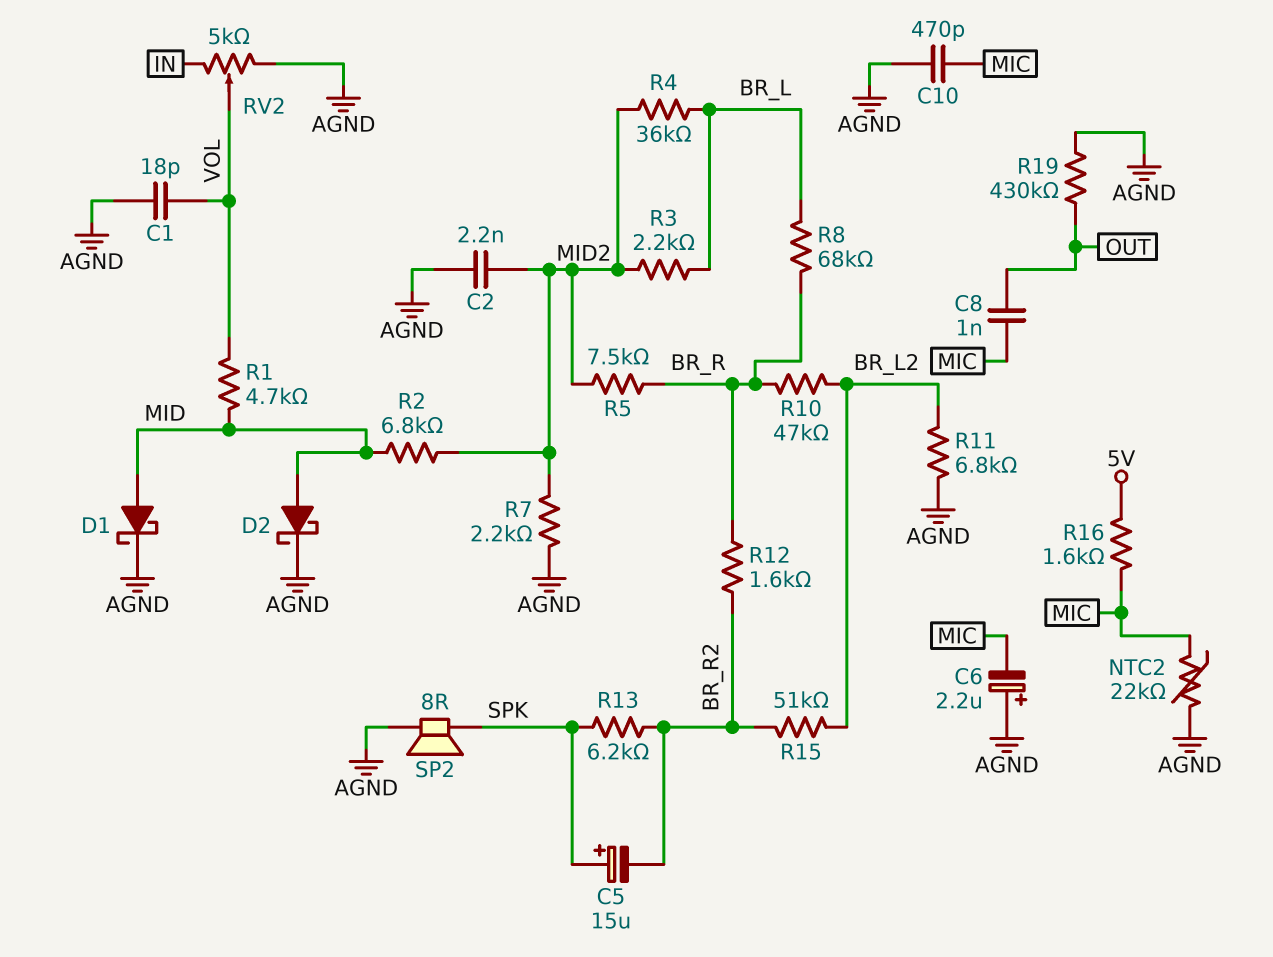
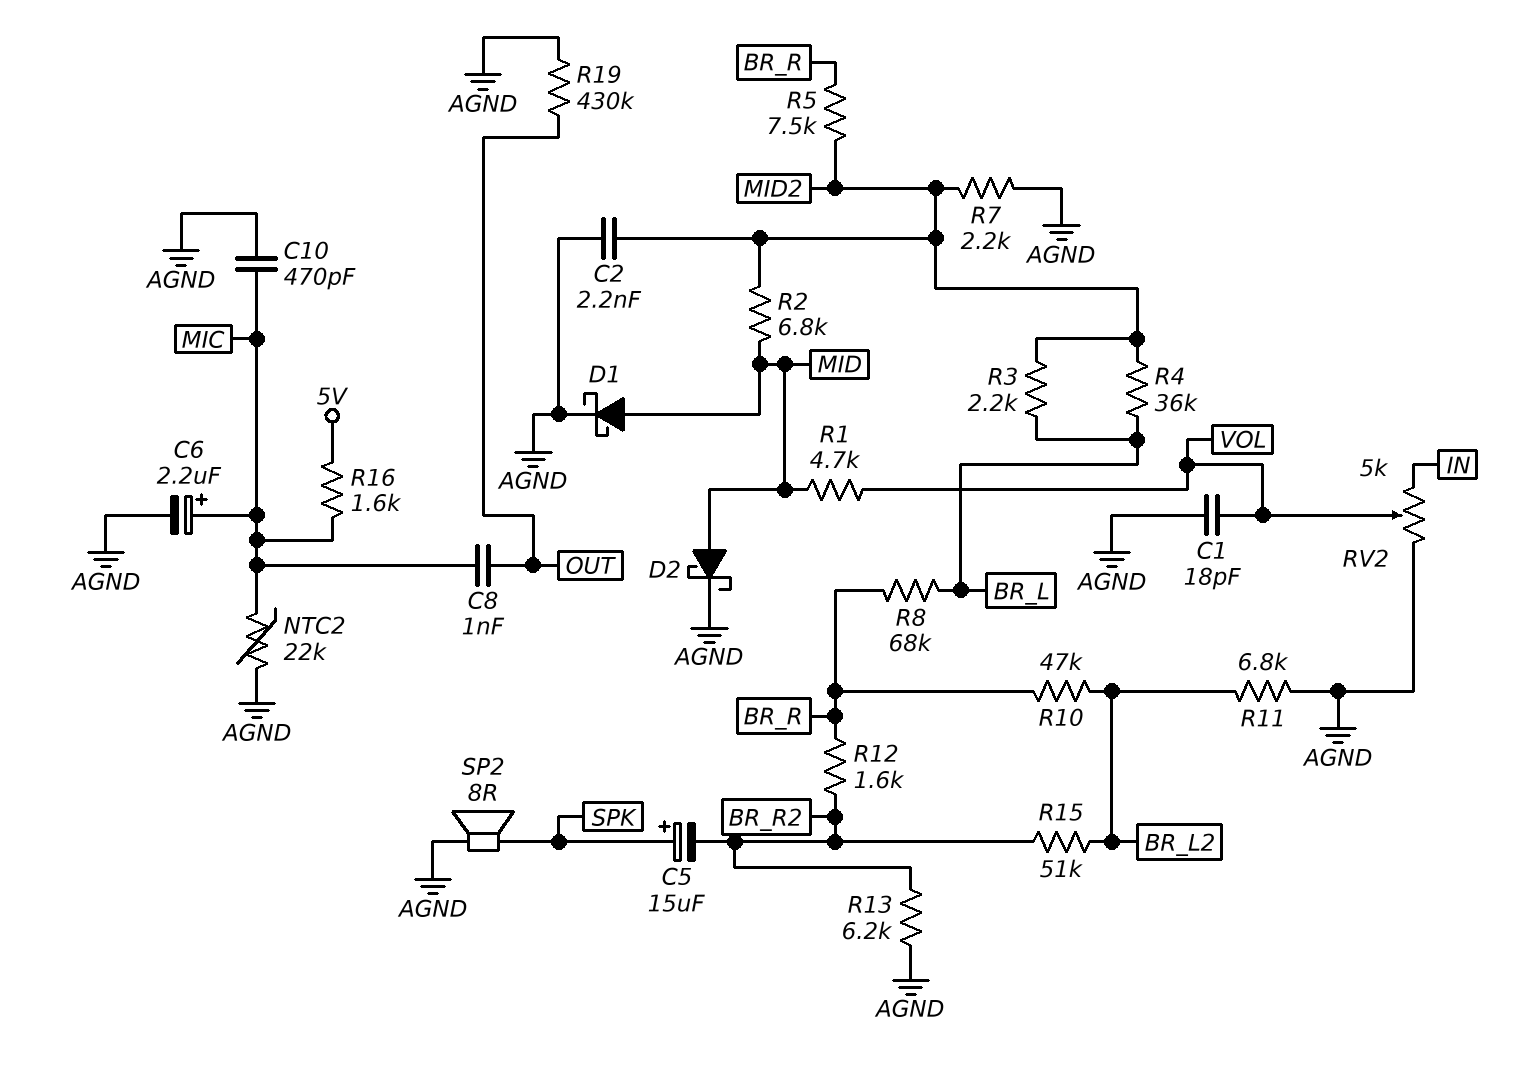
C6: 2.2uF (plus AGND, minus MIC) -> 2.2uF (plus MIC, minus AGND)
R13: 6.2k (BR_R2, SPK) -> 6.2k (AGND, BR_R2)

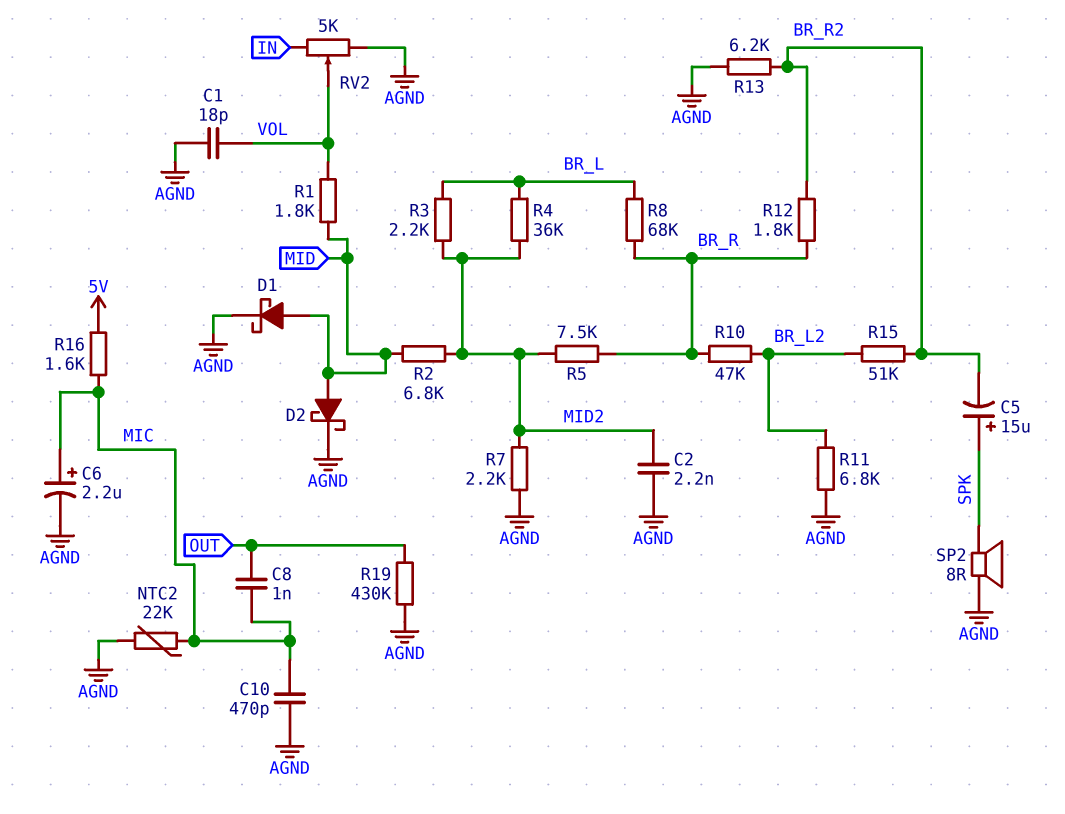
R1: 4.7k (MID, VOL) -> 1.8k (MID, VOL)
R12: 1.6k (BR_R, BR_R2) -> 1.8k (BR_R, BR_R2)

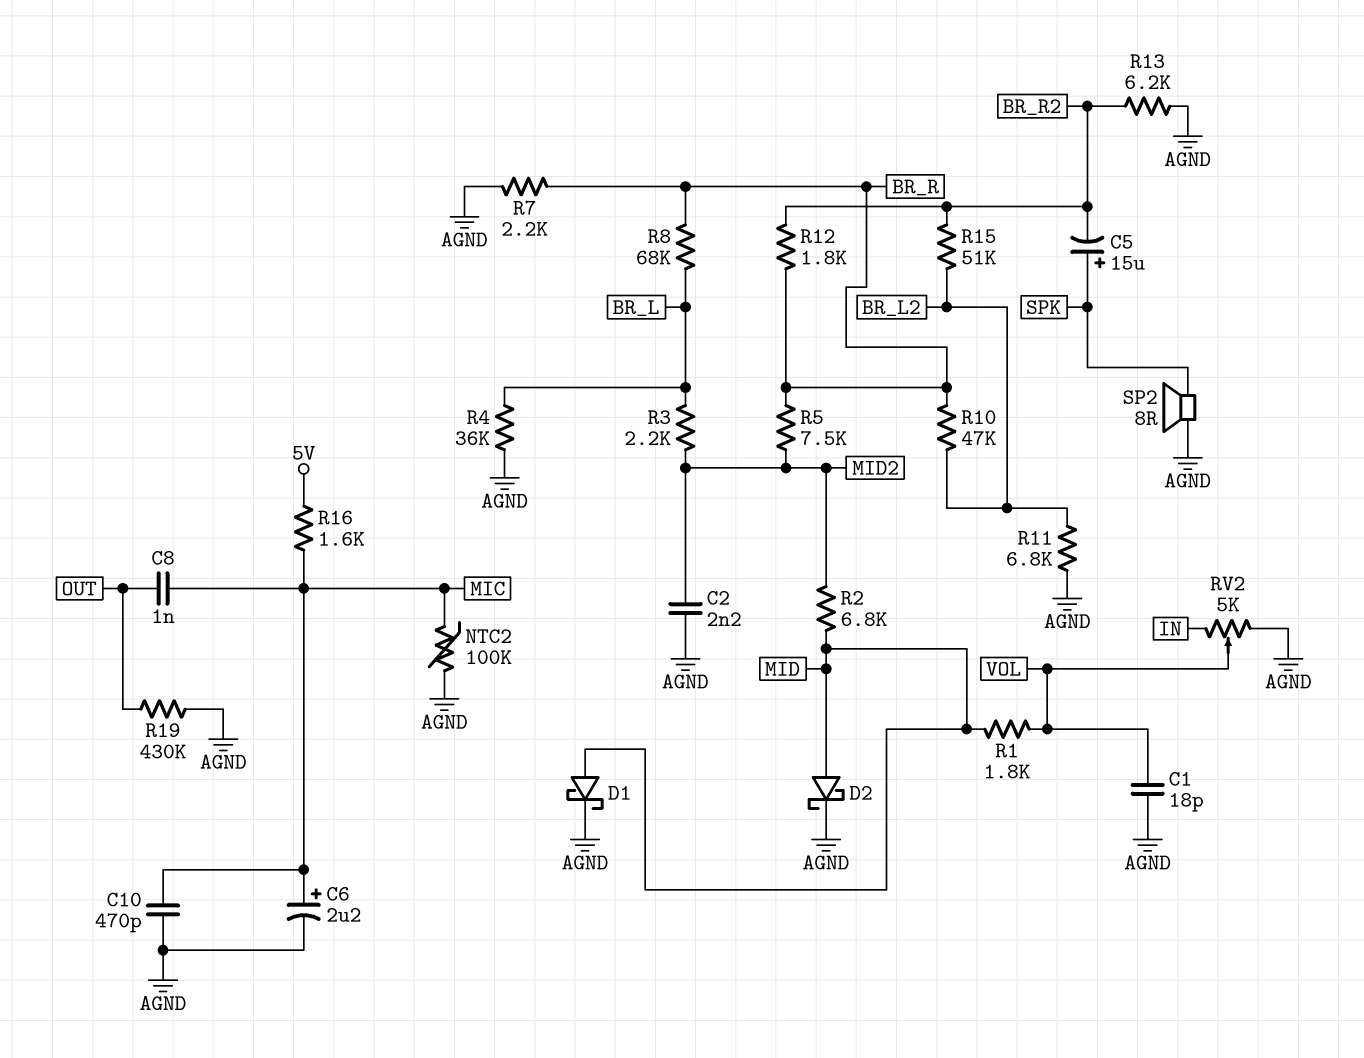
NTC2: 22k (AGND, MIC) -> 100k (AGND, MIC)
R4: 36k (BR_L, MID2) -> 36k (AGND, BR_L)
R7: 2.2k (AGND, MID2) -> 2.2k (AGND, BR_R)

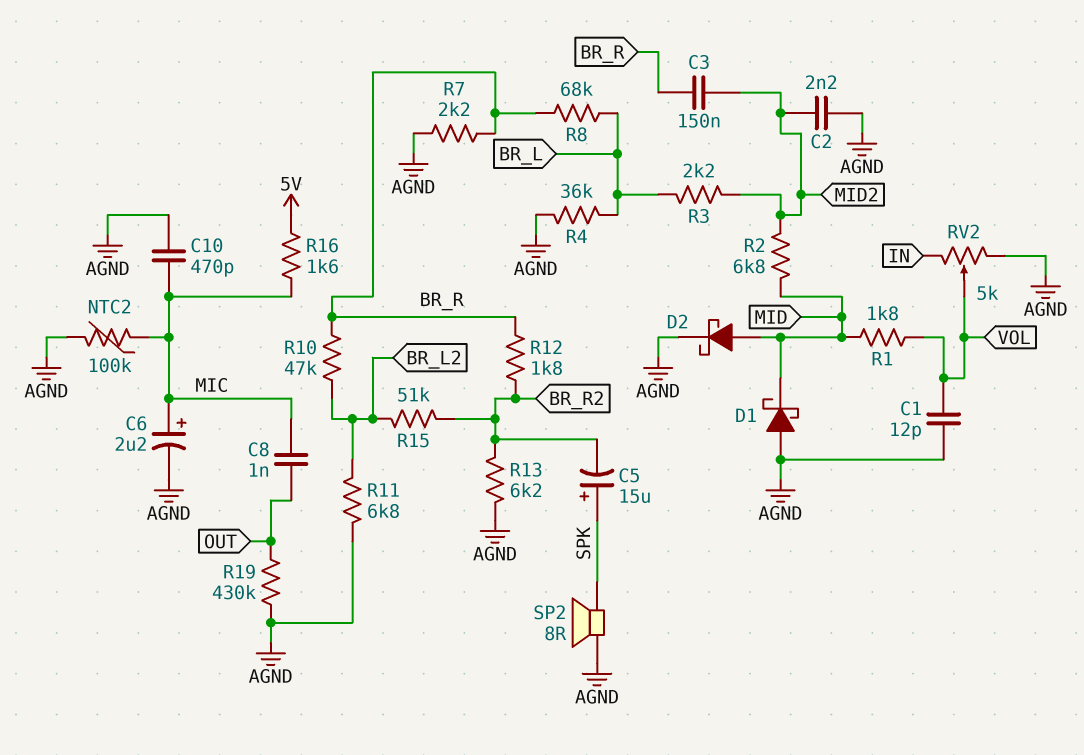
C1: 18pF (AGND, VOL) -> 12pF (AGND, VOL)
C3: none -> 150nF (BR_R, MID2)
D1: schottky (A MID, K AGND) -> schottky (A AGND, K MID)
R5: 7.5k (BR_R, MID2) -> none

